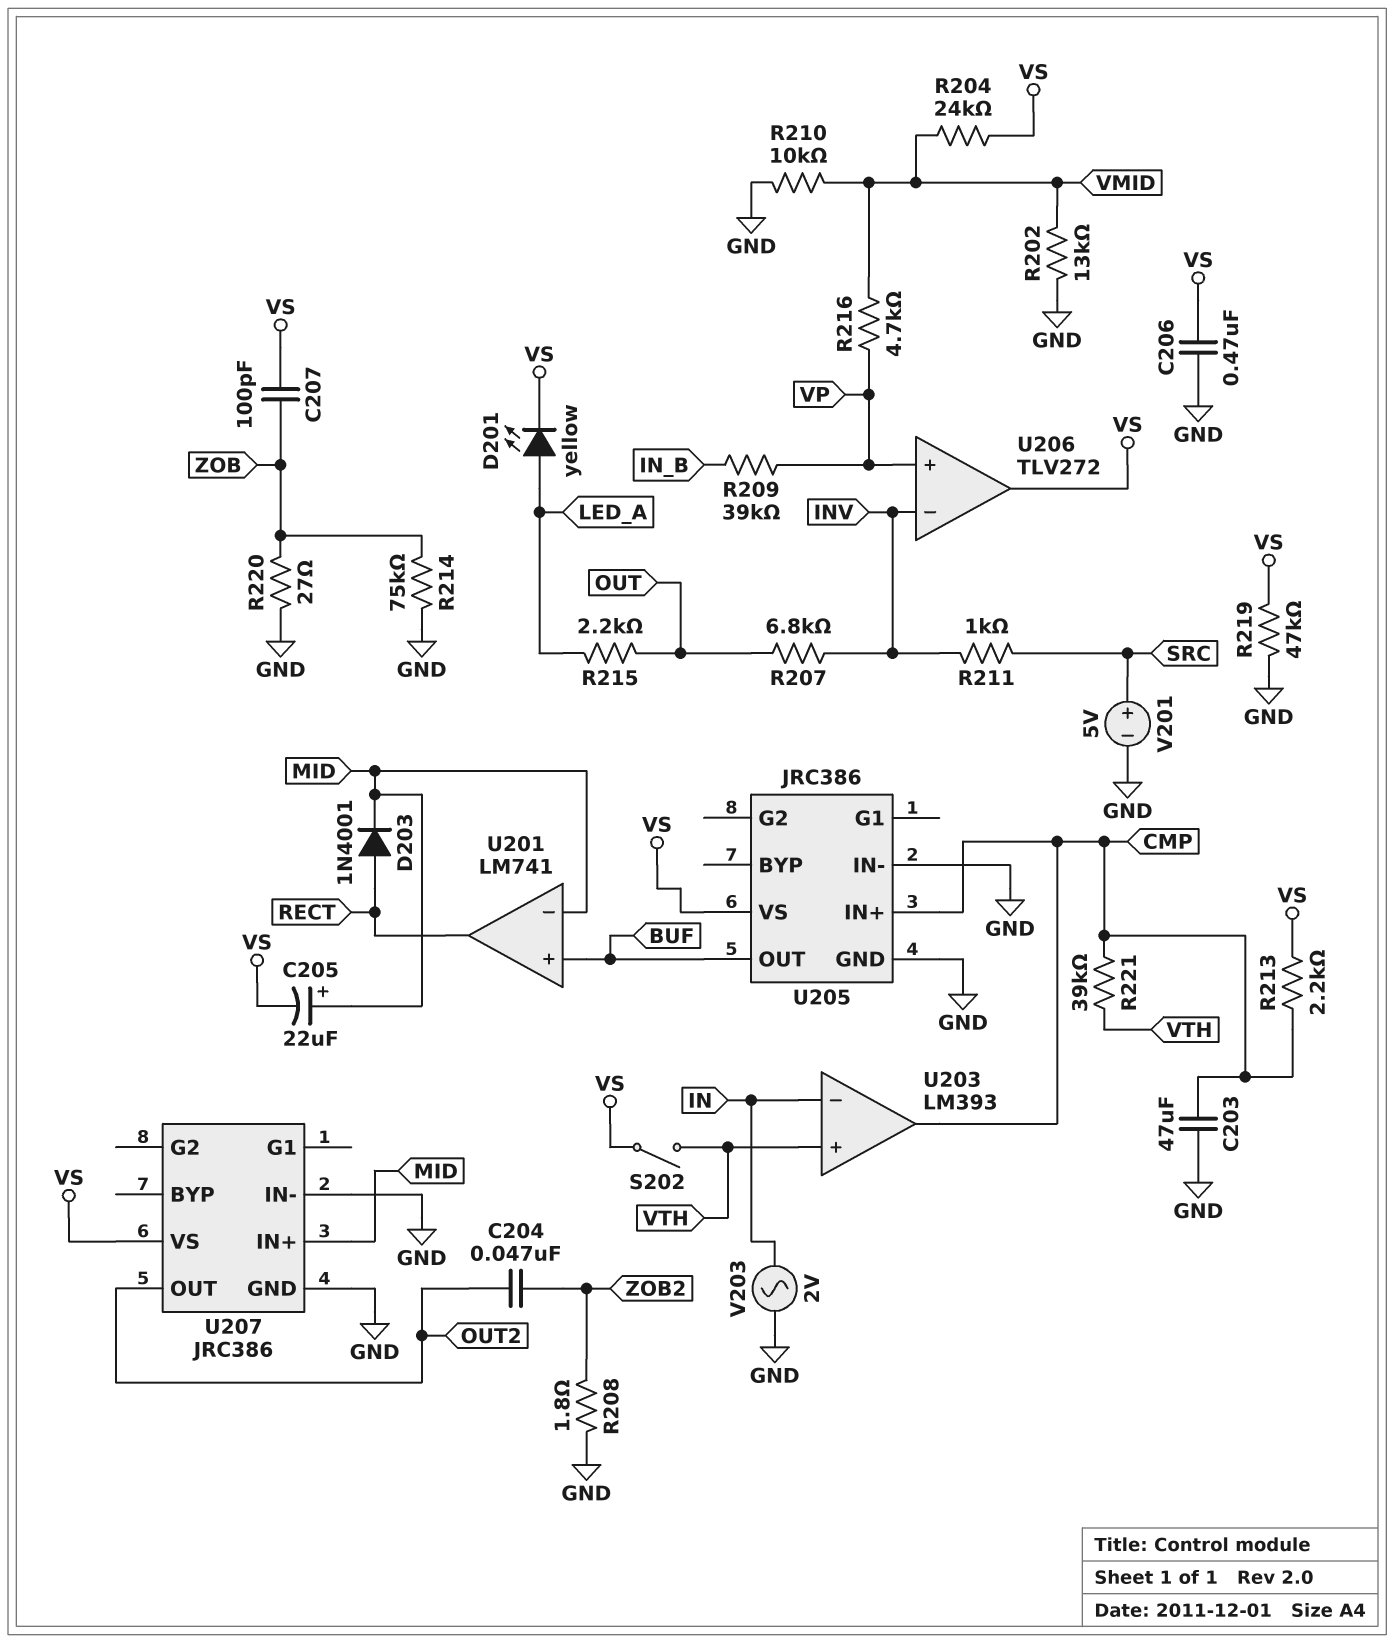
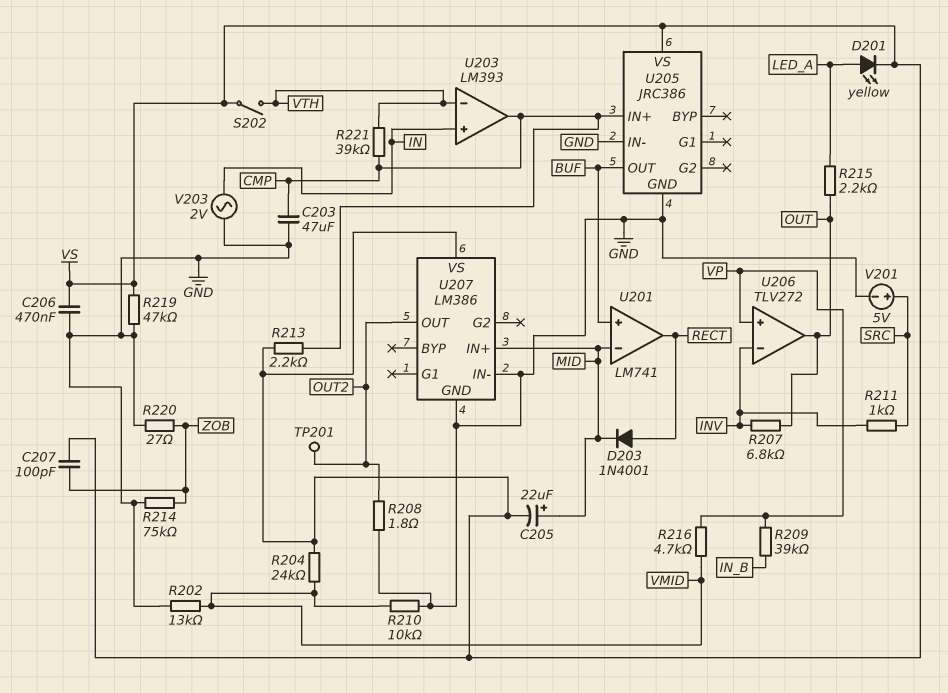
C204: 47nF (OUT2, ZOB2) -> none
R208: 1.8 (GND, ZOB2) -> 1.8 (GND, OUT2)
TP201: none -> test point (OUT2)
U203 pin in+: VTH -> IN
U203 pin in-: IN -> VTH
U206 pin out: VS -> OUT
U207: JRC386 -> LM386

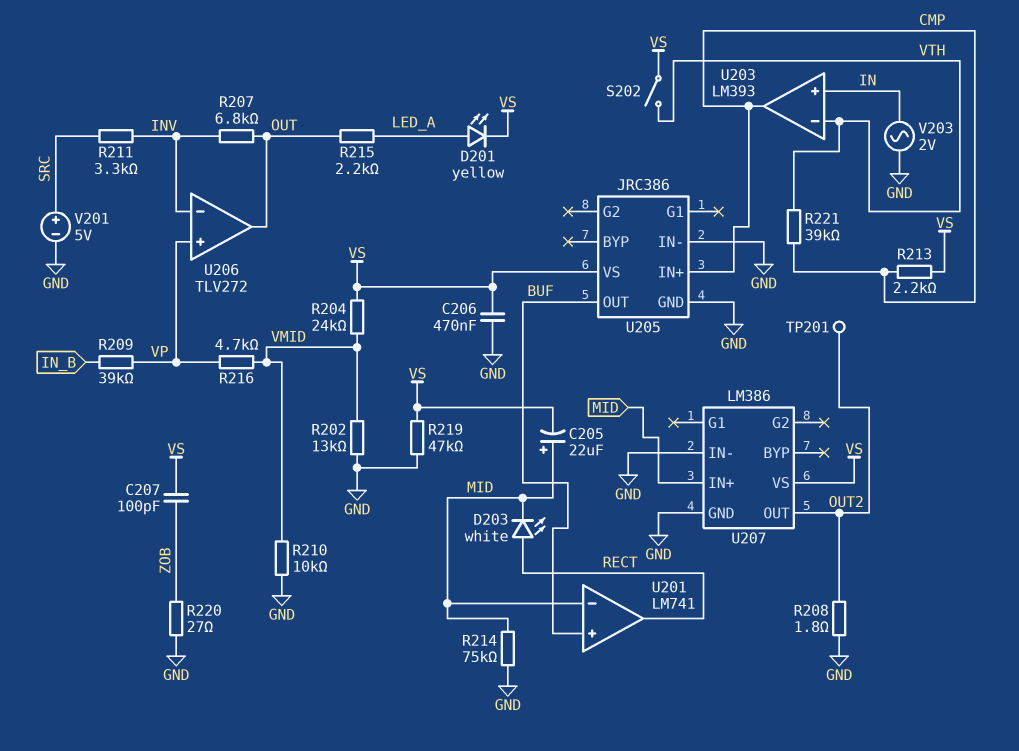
C203: 47uF (CMP, GND) -> none
D203: diode 1N4001 (A RECT, K MID) -> LED white (A RECT, K MID)
R211: 1k (INV, SRC) -> 3.3k (INV, SRC)
R214: 75k (GND, ZOB) -> 75k (GND, MID)

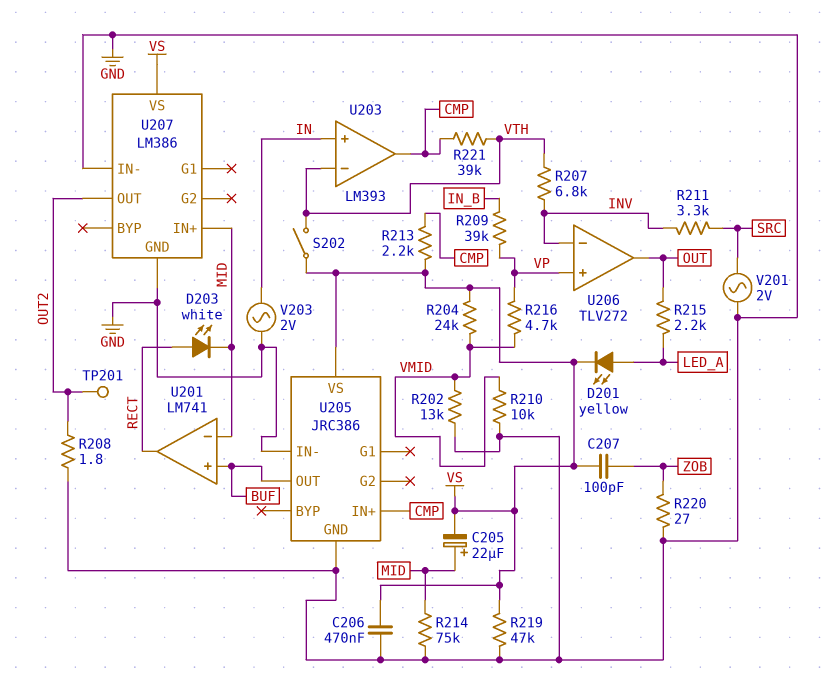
R207: 6.8k (INV, OUT) -> 6.8k (INV, VTH)
V201: 5V (plus SRC, minus GND) -> AC 2V (GND, SRC)

